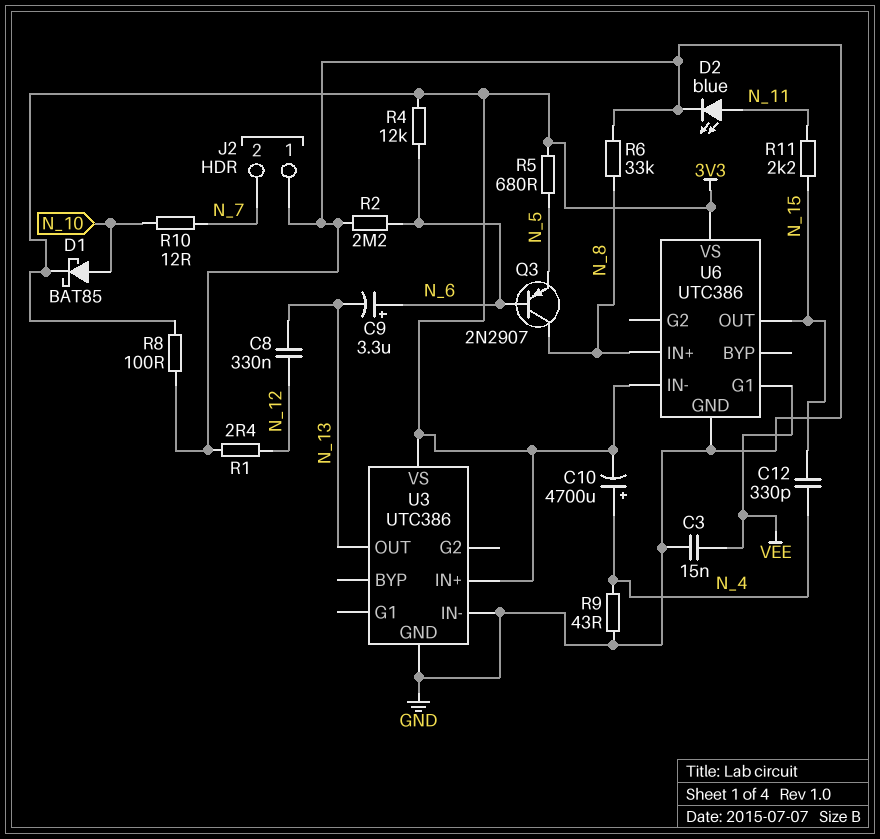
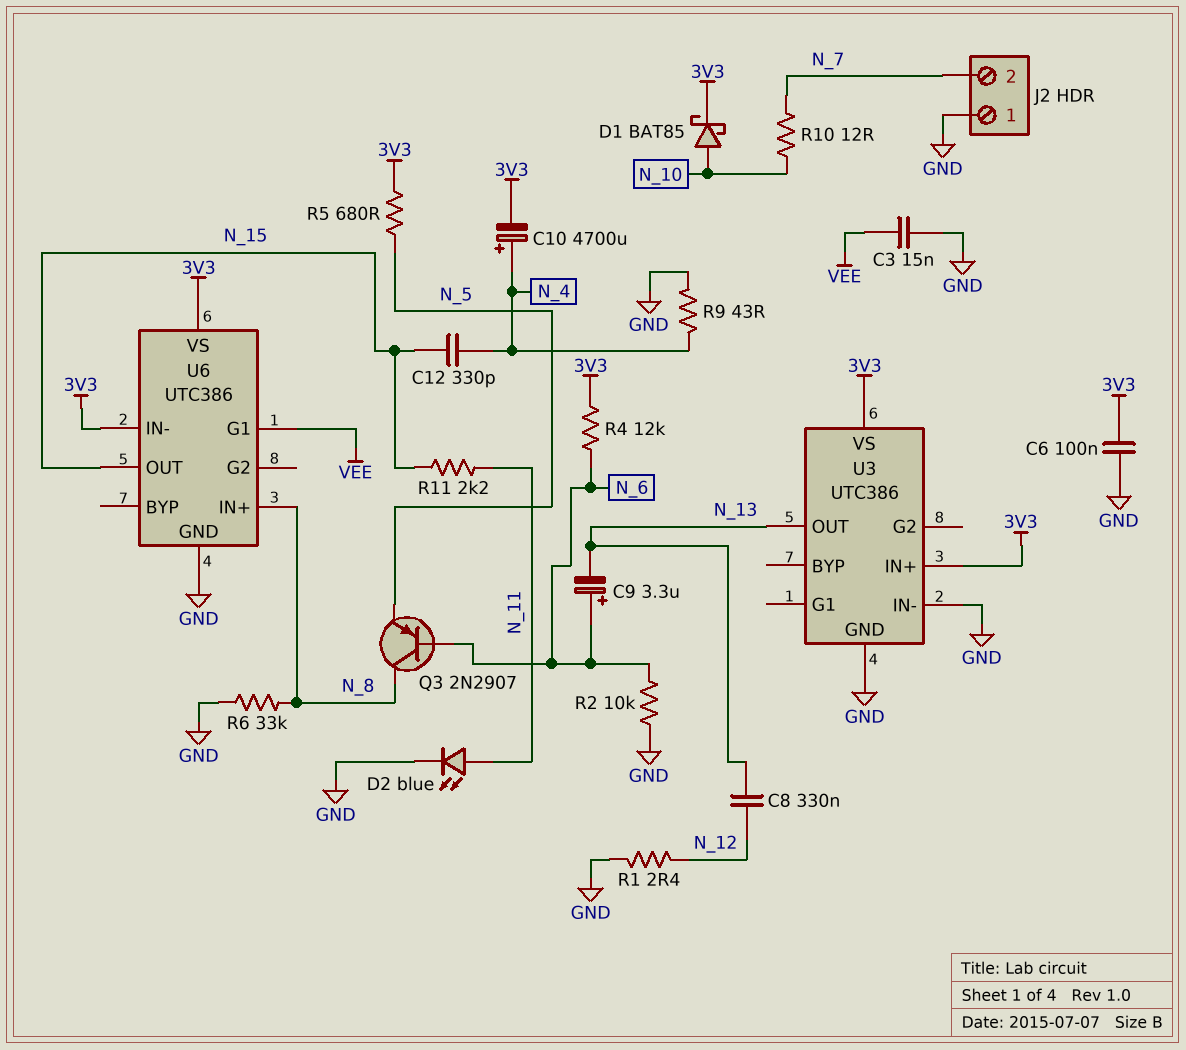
C6: none -> 100nF (3V3, GND)
R2: 2.2M (GND, N_6) -> 10k (GND, N_6)
R8: 100 (3V3, GND) -> none

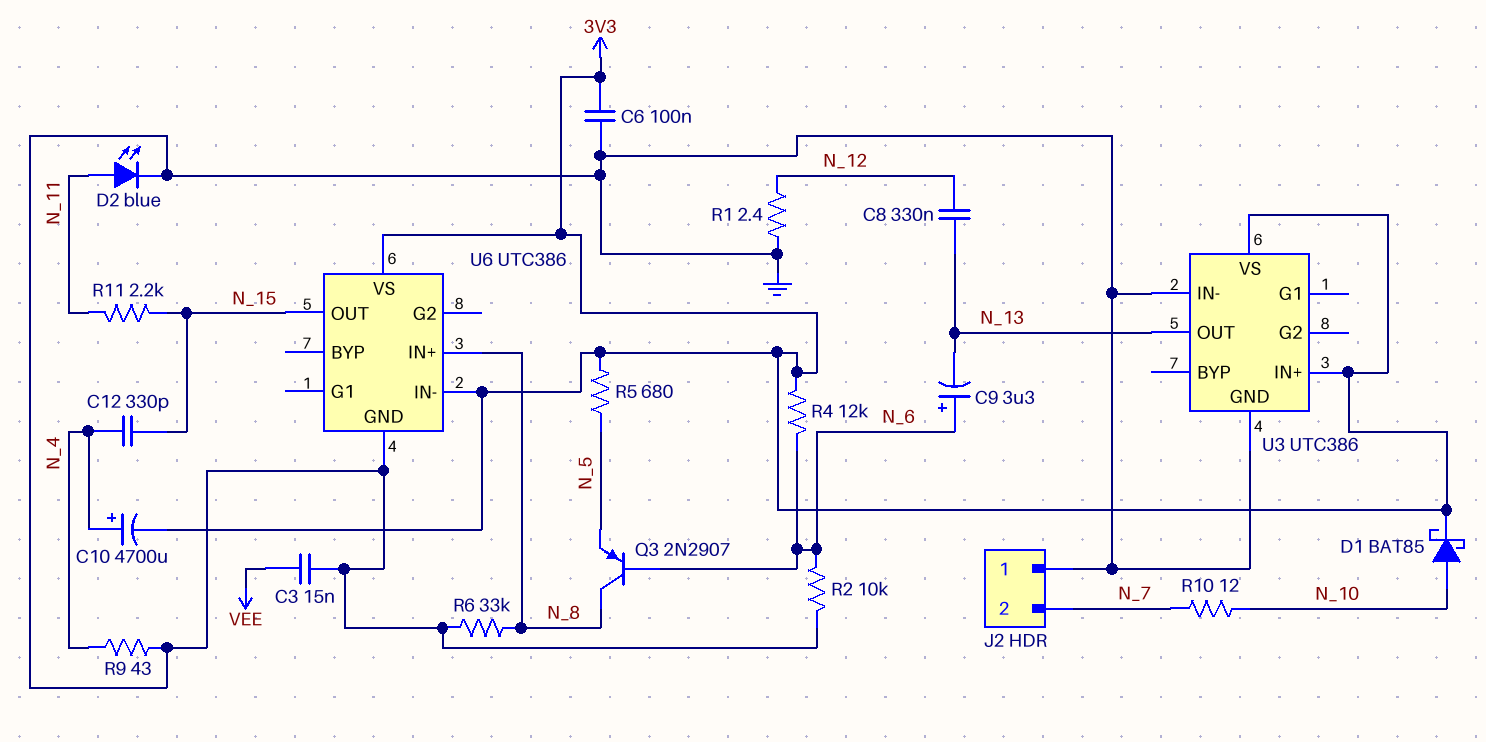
U6 pin G1: VEE -> none

